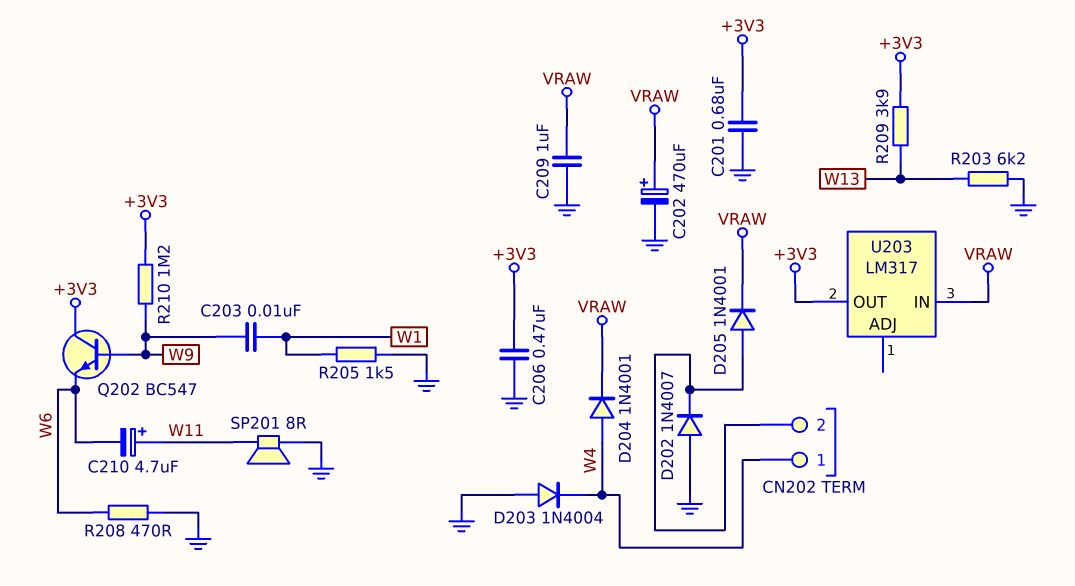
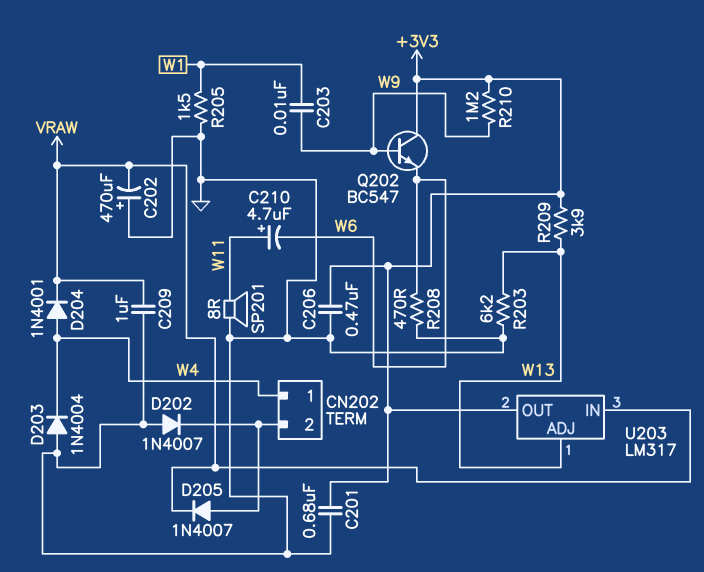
C202: 470uF (plus VRAW, minus GND) -> 470uF (plus GND, minus VRAW)
D205: diode 1N4001 (A CN202/2, K VRAW) -> diode 1N4007 (A CN202/2, K VRAW)
U203 pin ADJ: none -> W13

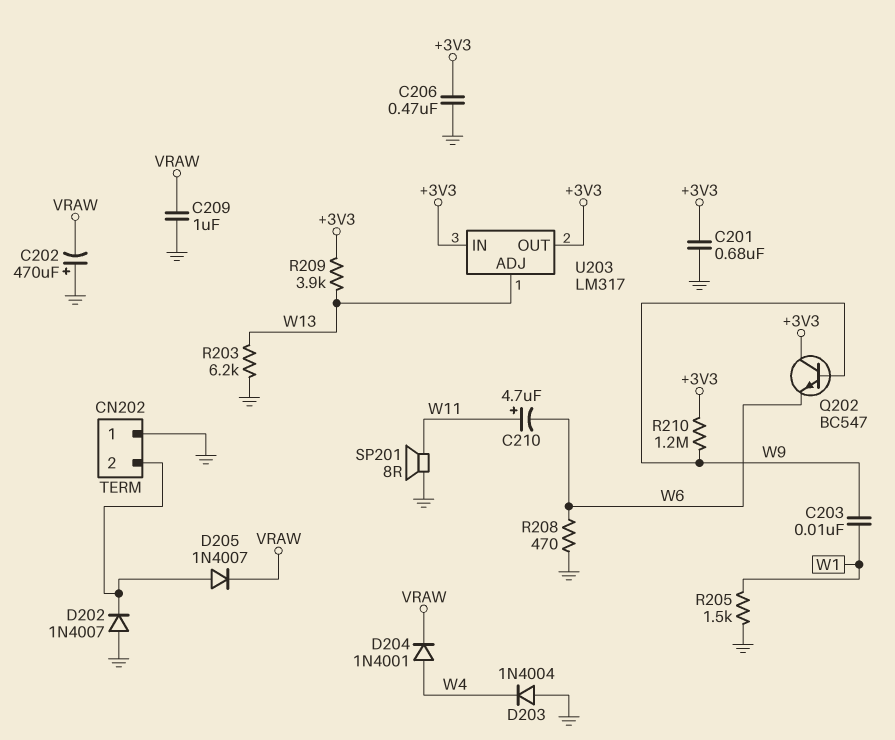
CN202 pin 1: W4 -> GND
U203 pin IN: VRAW -> +3V3

